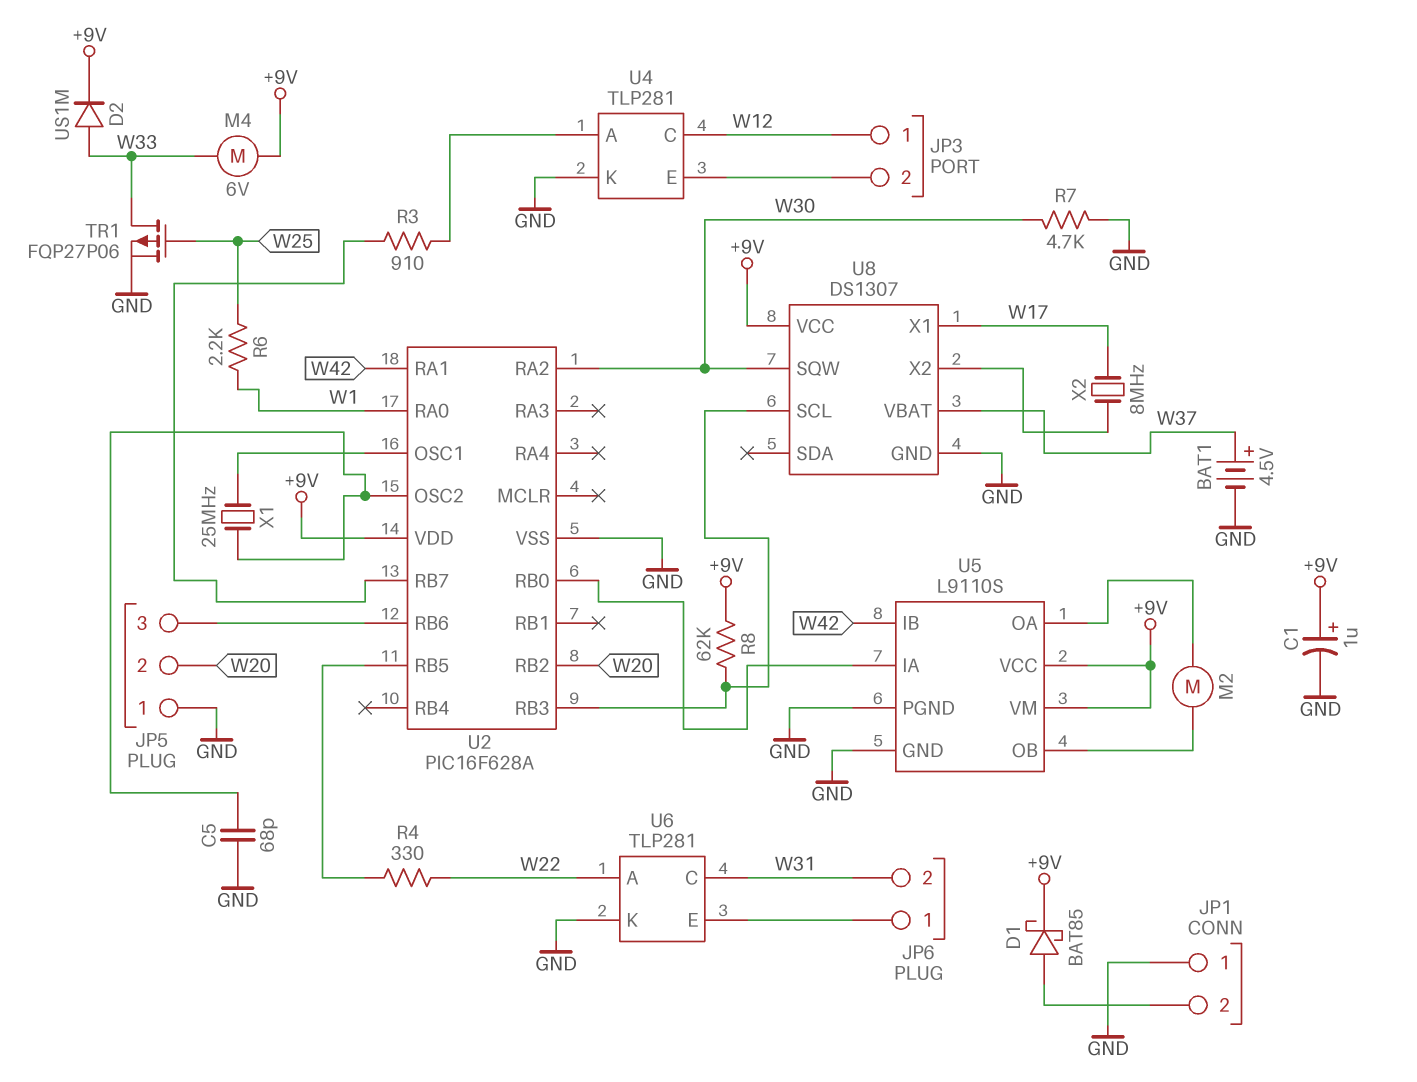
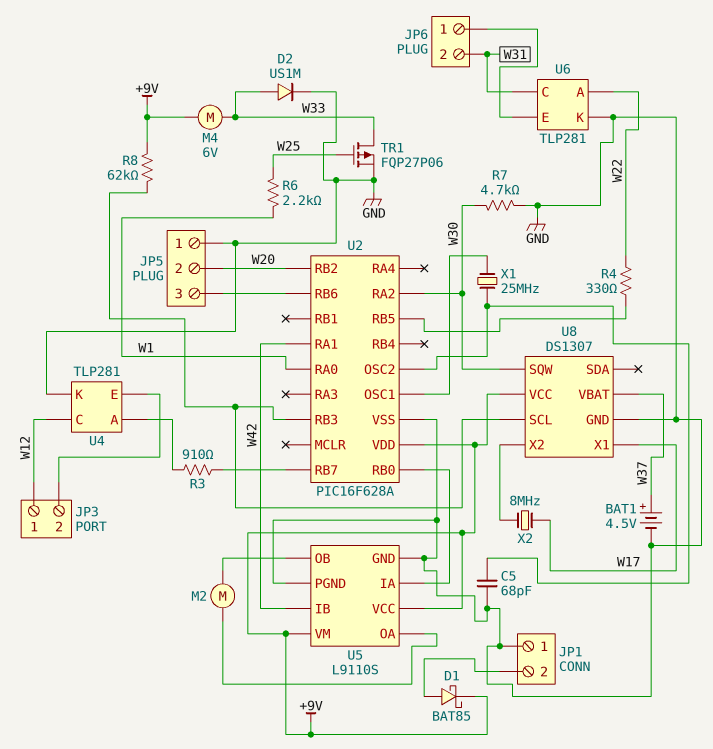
C1: 1uF (plus +9V, minus GND) -> none
D2: diode US1M (A W33, K +9V) -> diode US1M (A W33, K GND)

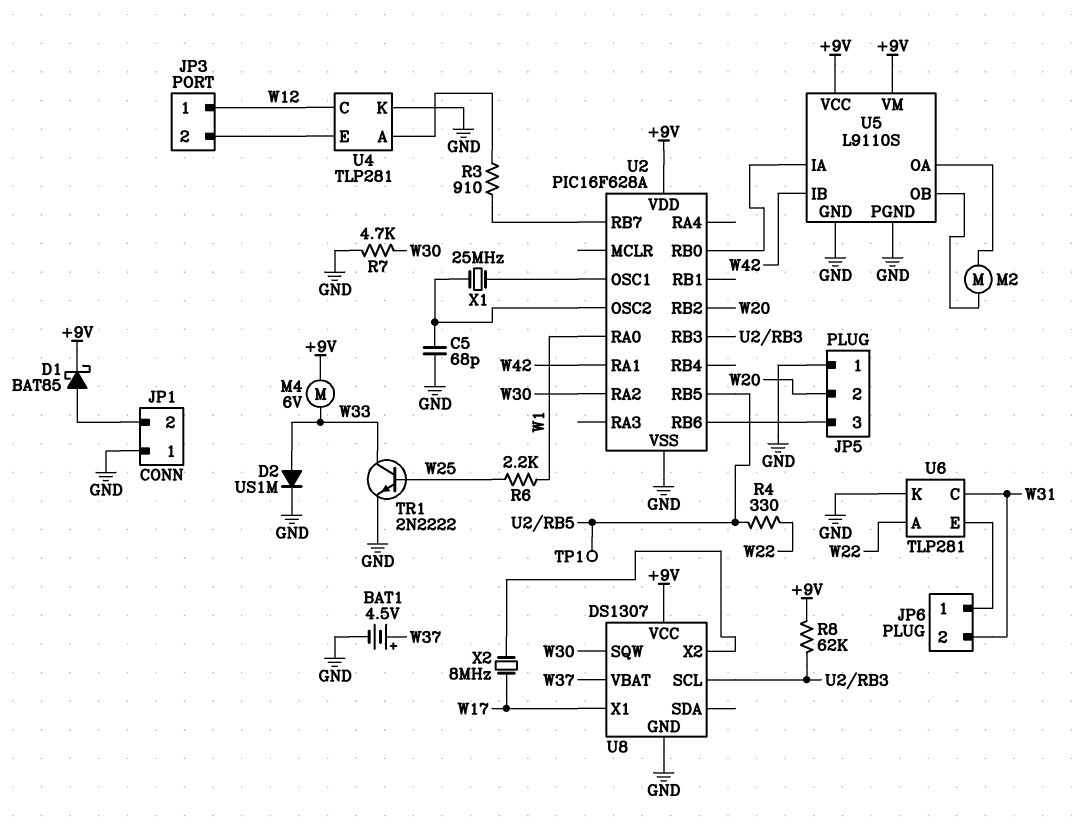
TP1: none -> test point (U2/RB5)
TR1: PMOS FQP27P06 (G W25, D W33, S GND) -> NPN 2N2222 (B W25, C W33, E GND)

